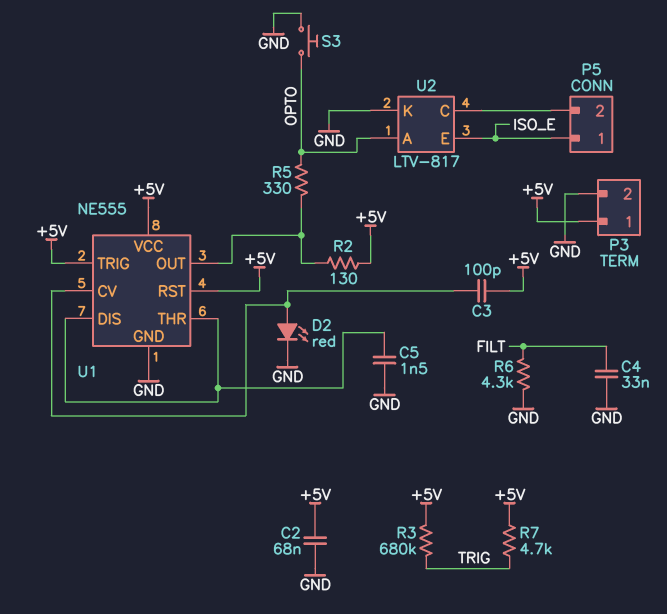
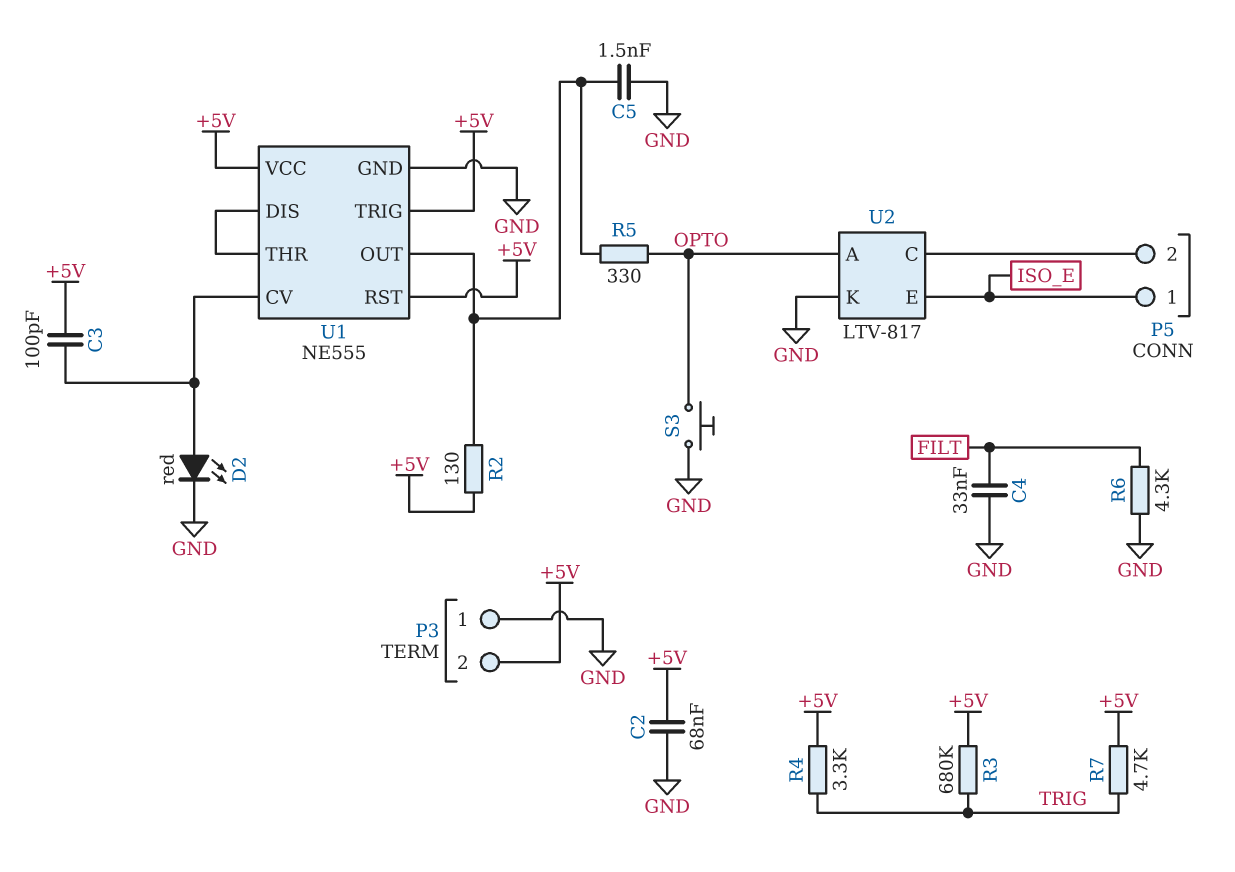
C5: 1.5nF (GND, U1/DIS) -> 1.5nF (GND, U1/OUT)
P3 pin 1: +5V -> GND
P3 pin 2: GND -> +5V
R4: none -> 3.3k (+5V, TRIG)

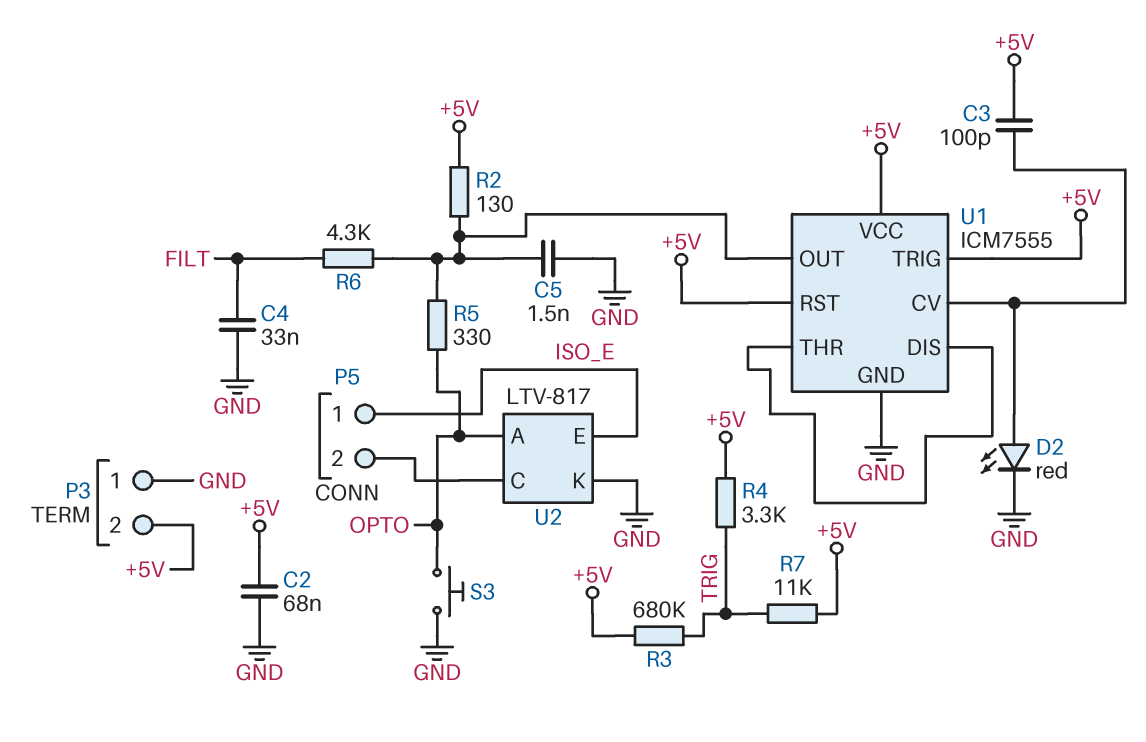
R6: 4.3k (FILT, GND) -> 4.3k (FILT, U1/OUT)
R7: 4.7k (+5V, TRIG) -> 11k (+5V, TRIG)
U1: NE555 -> ICM7555

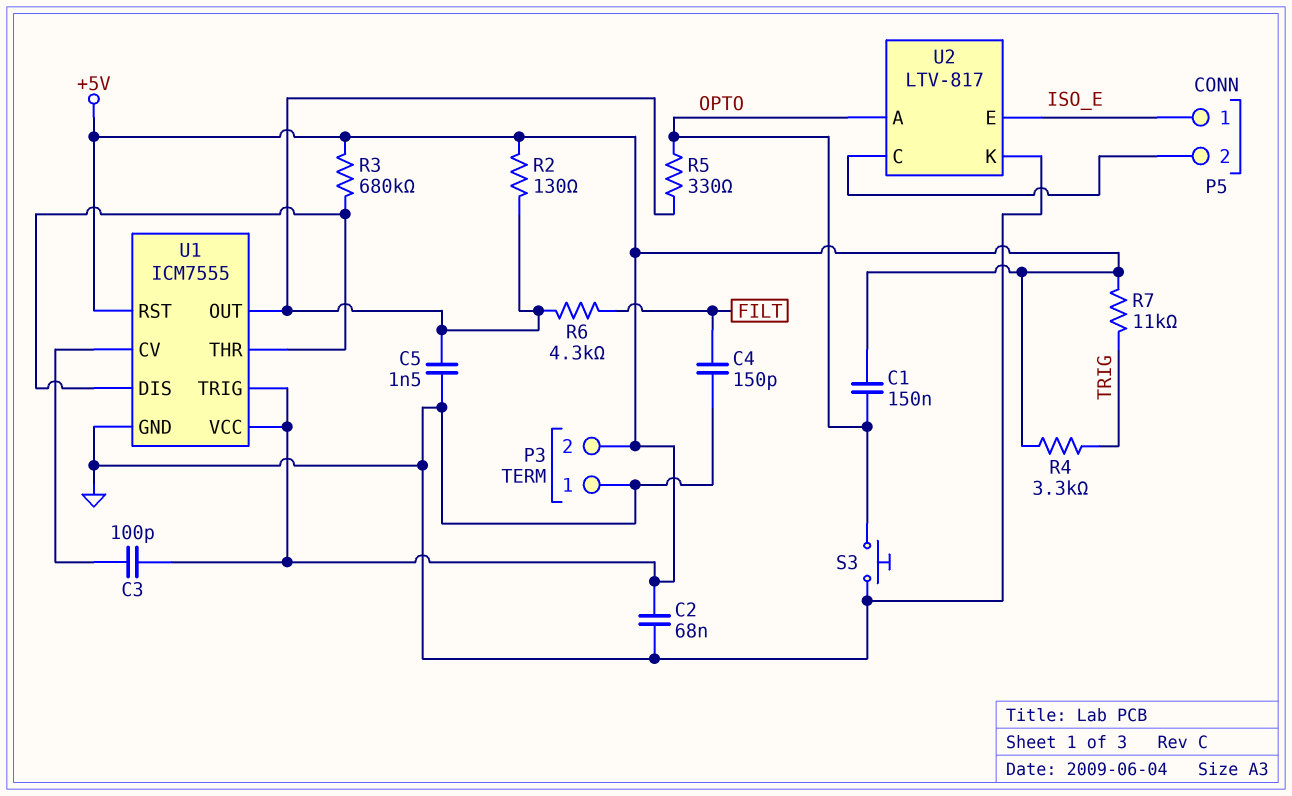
C1: none -> 150nF (+5V, OPTO)
C4: 33nF (FILT, GND) -> 150pF (FILT, GND)
D2: LED red (A U1/CV, K GND) -> none
R3: 680k (+5V, TRIG) -> 680k (+5V, U1/DIS)

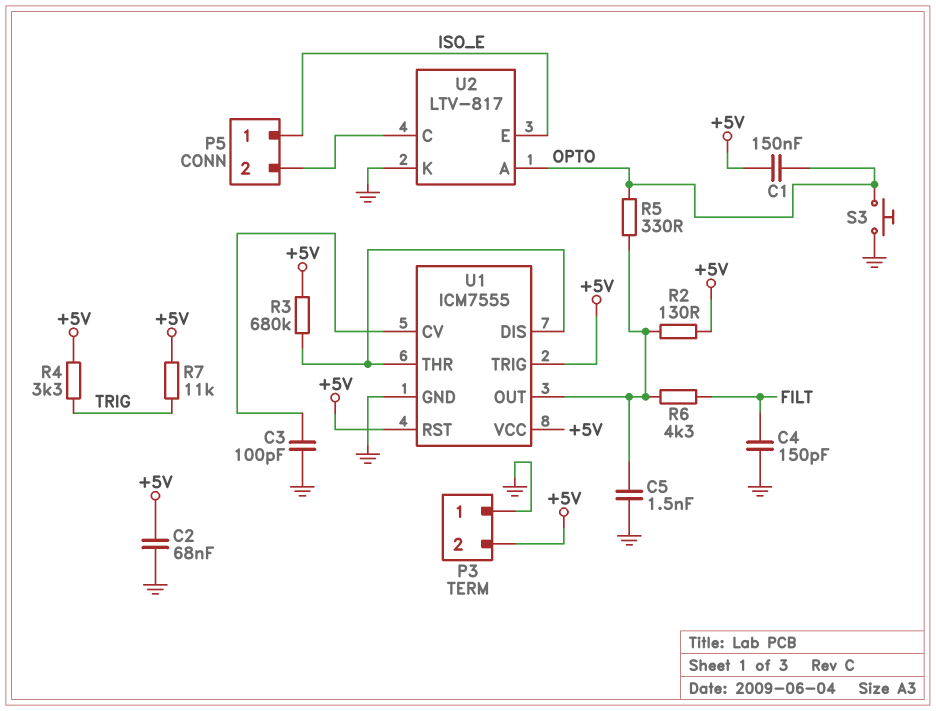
C3: 100pF (+5V, U1/CV) -> 100pF (GND, U1/CV)

